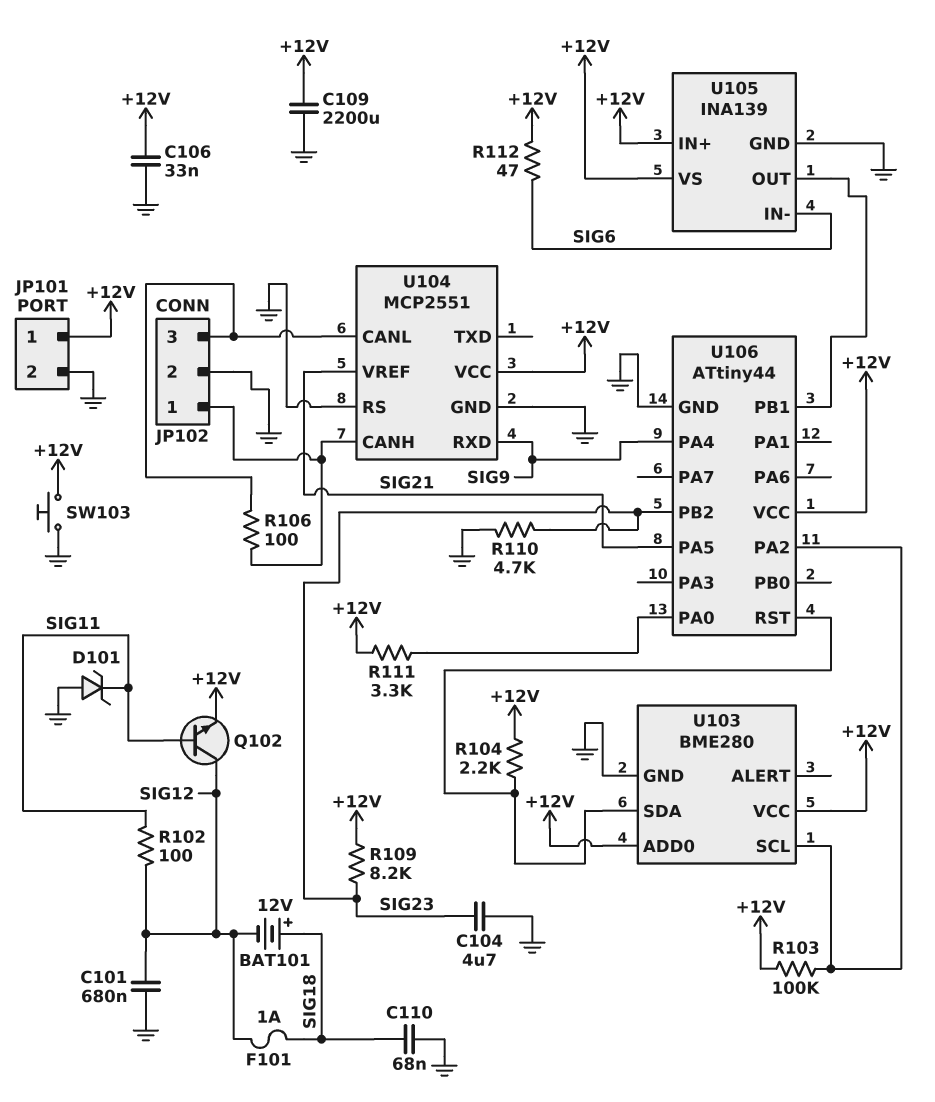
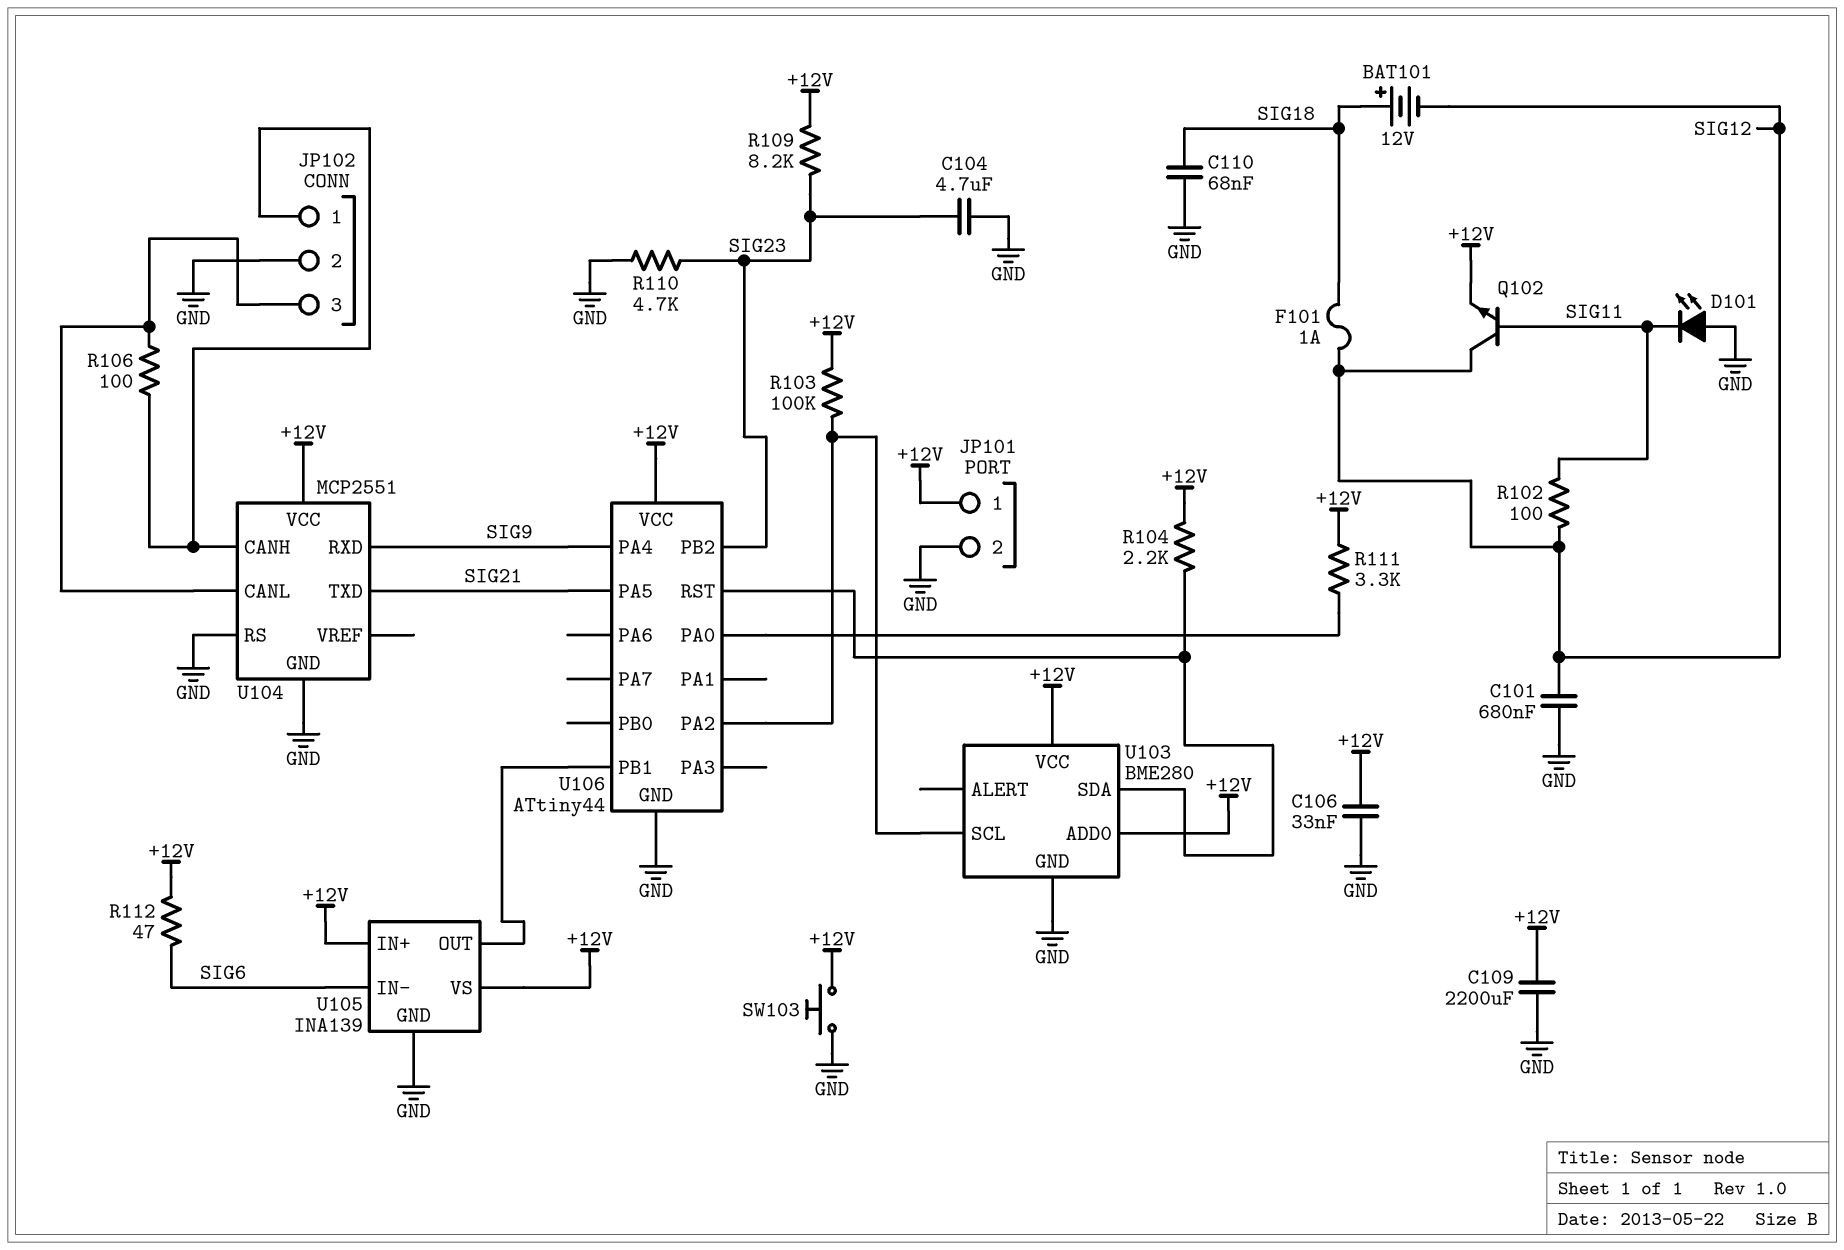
D101: zener (A GND, K SIG11) -> LED (A GND, K SIG11)
U104 pin TXD: none -> SIG21
U104 pin VREF: SIG21 -> none

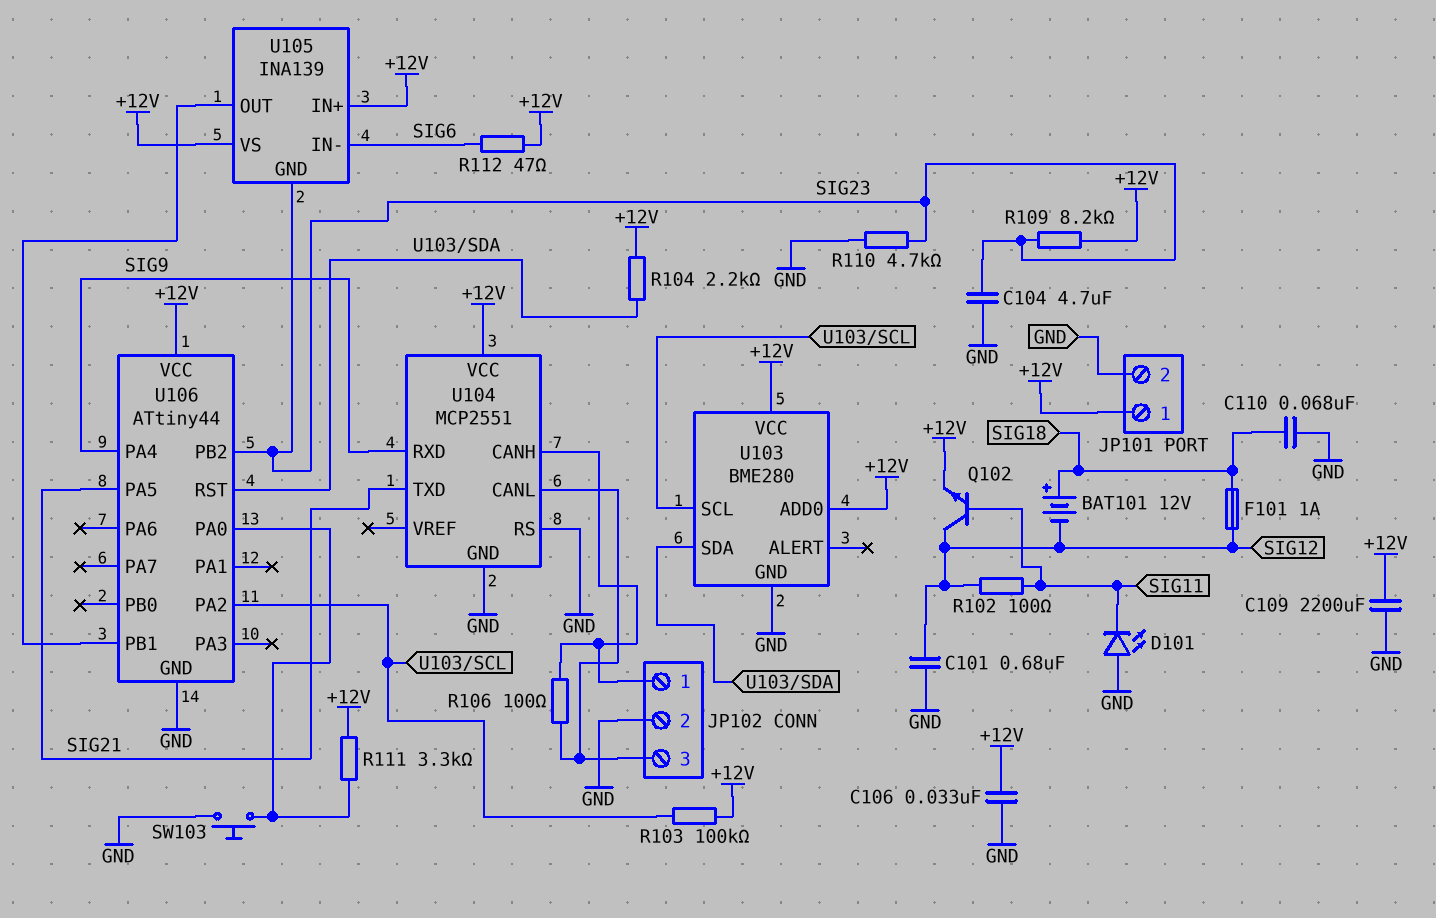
SW103: button (+12V, GND) -> button (GND, U106/PA0)
U105 pin GND: GND -> SIG23

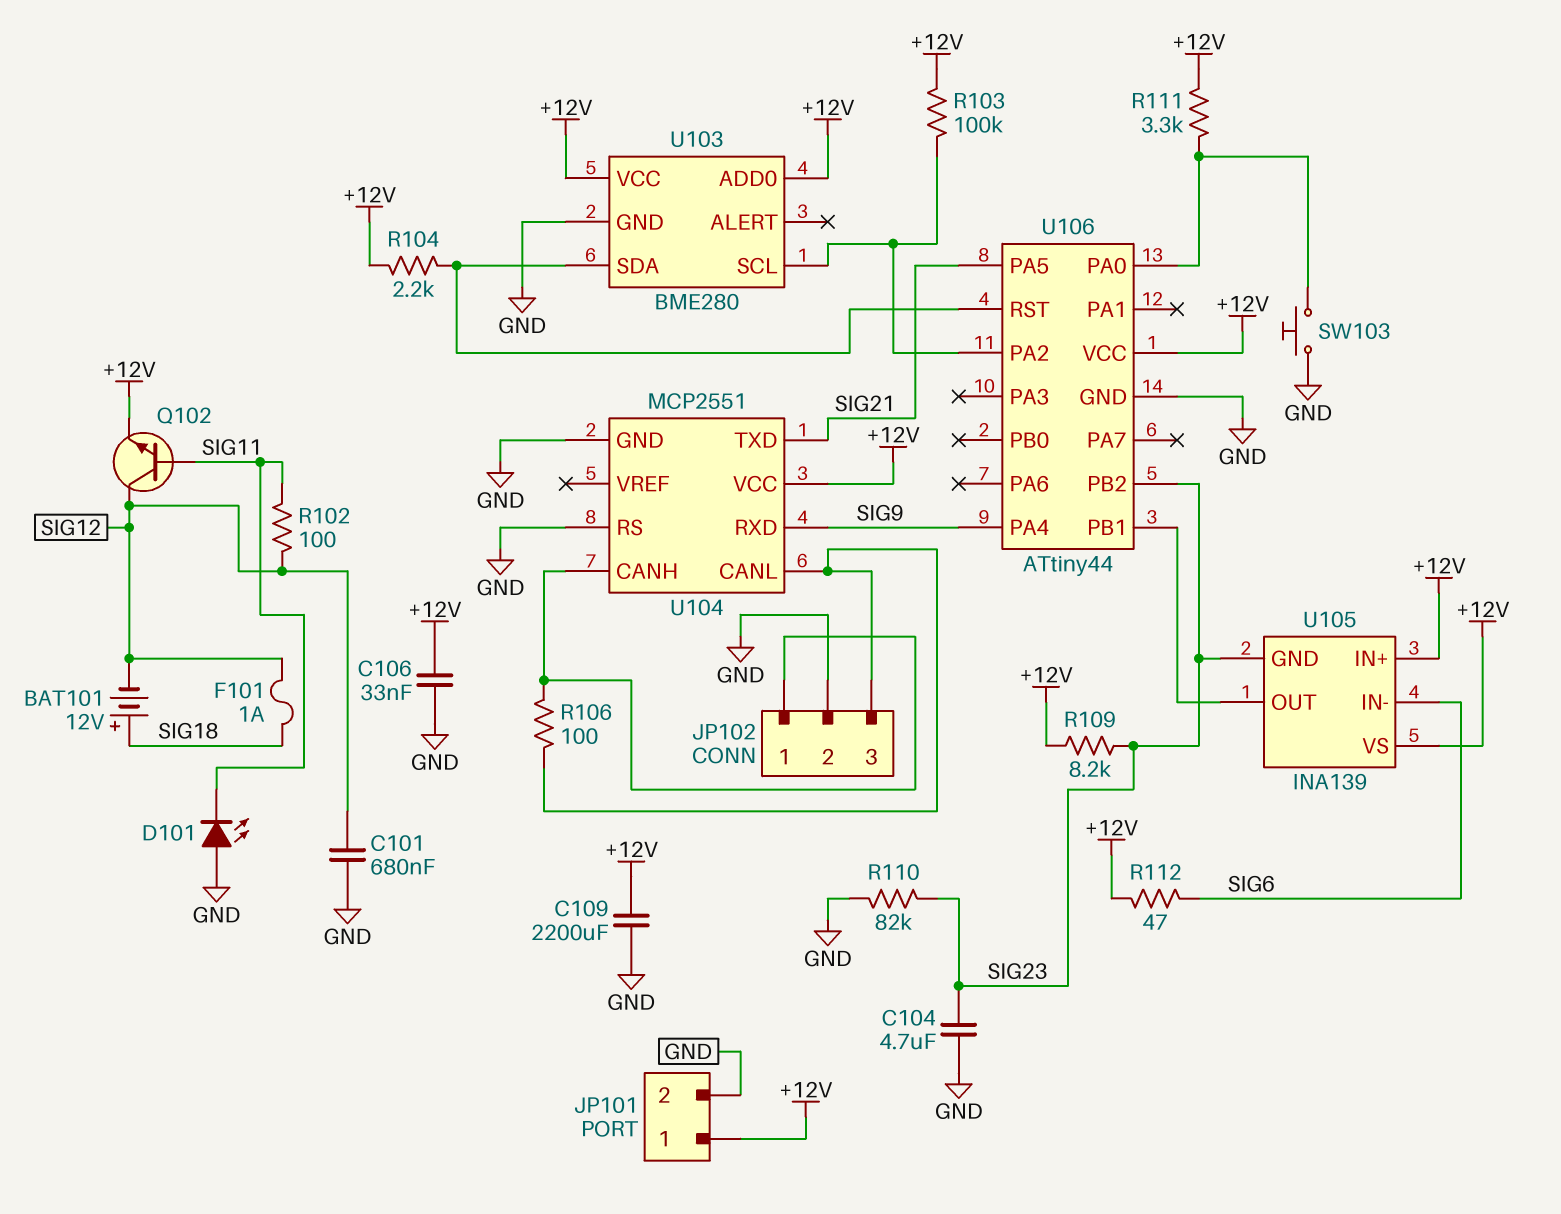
C110: 68nF (GND, SIG18) -> none
R110: 4.7k (GND, SIG23) -> 82k (GND, SIG23)

